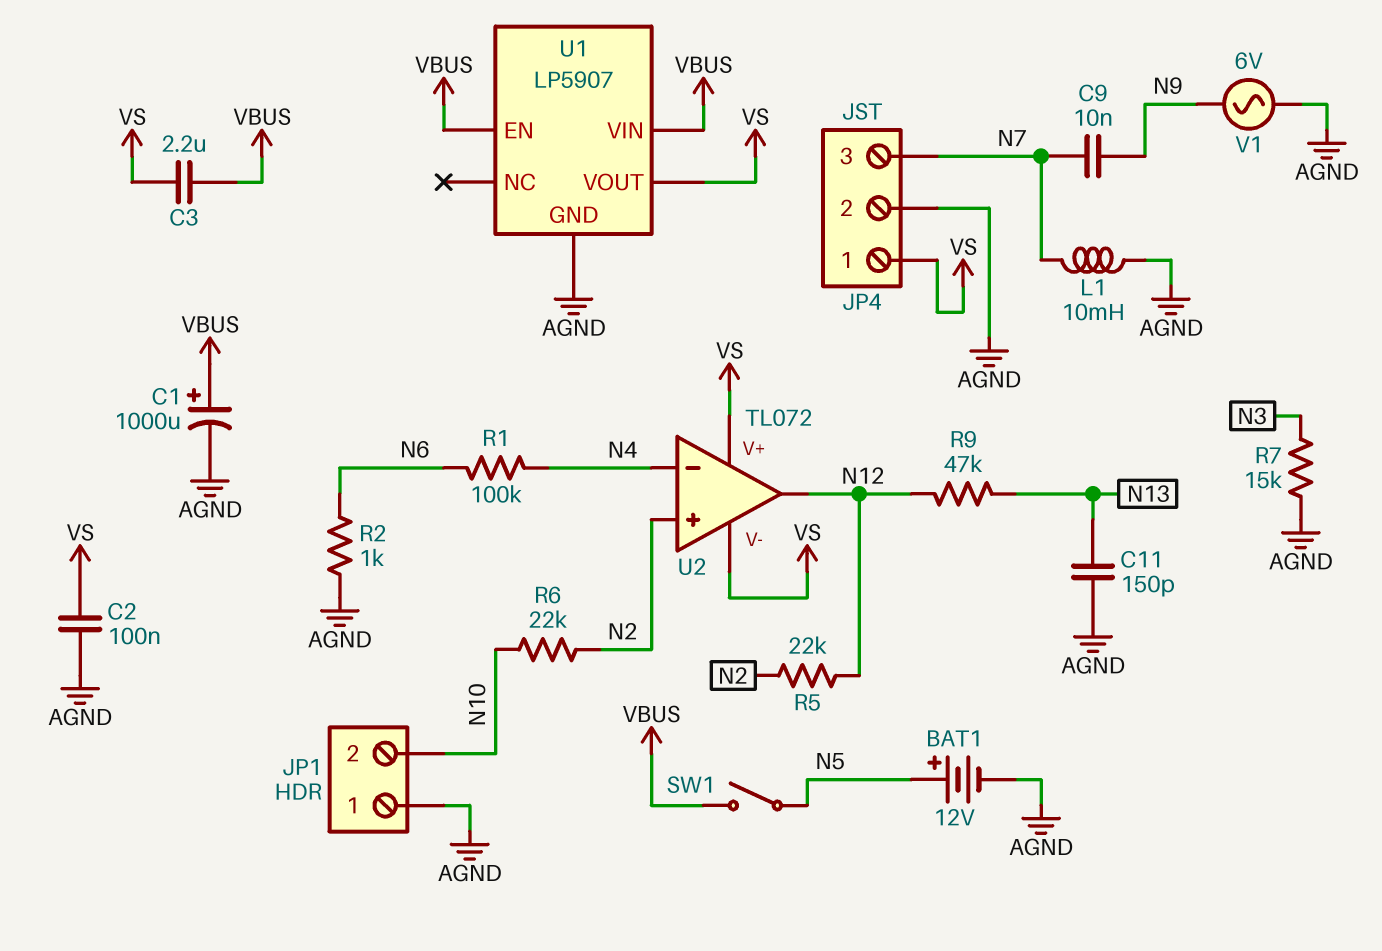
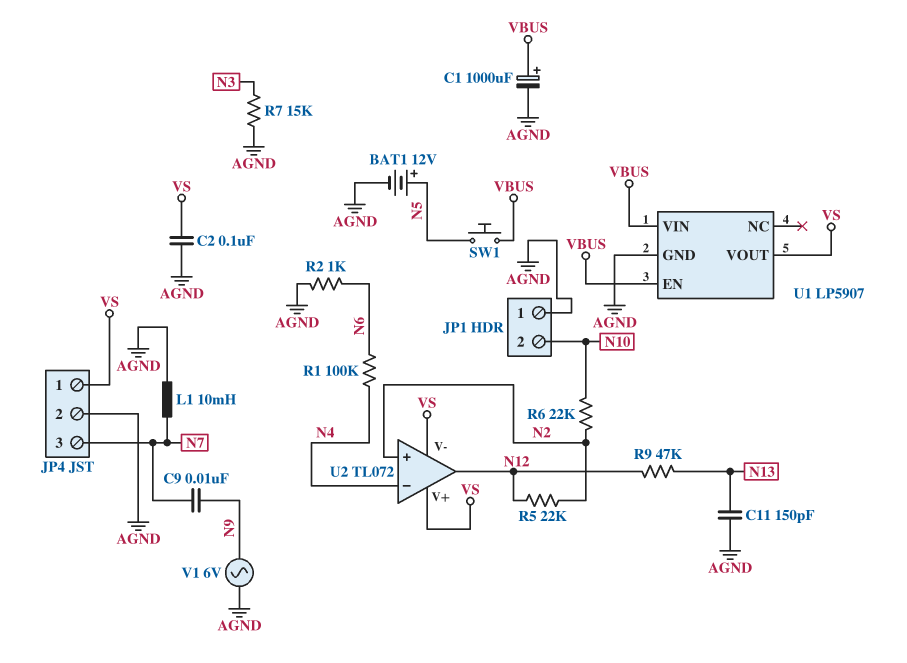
C3: 2.2uF (VBUS, VS) -> none
SW1: switch (N5, VBUS) -> button (N5, VBUS)

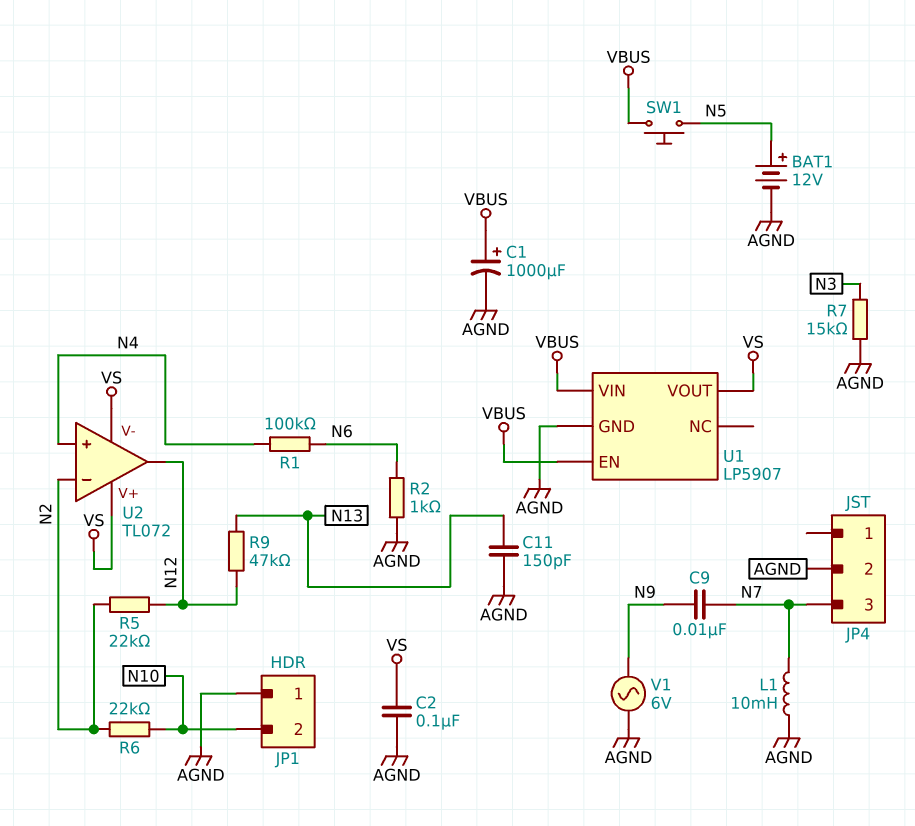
JP4 pin 1: VS -> none
U2 pin in+: N2 -> N4
U2 pin in-: N4 -> N2

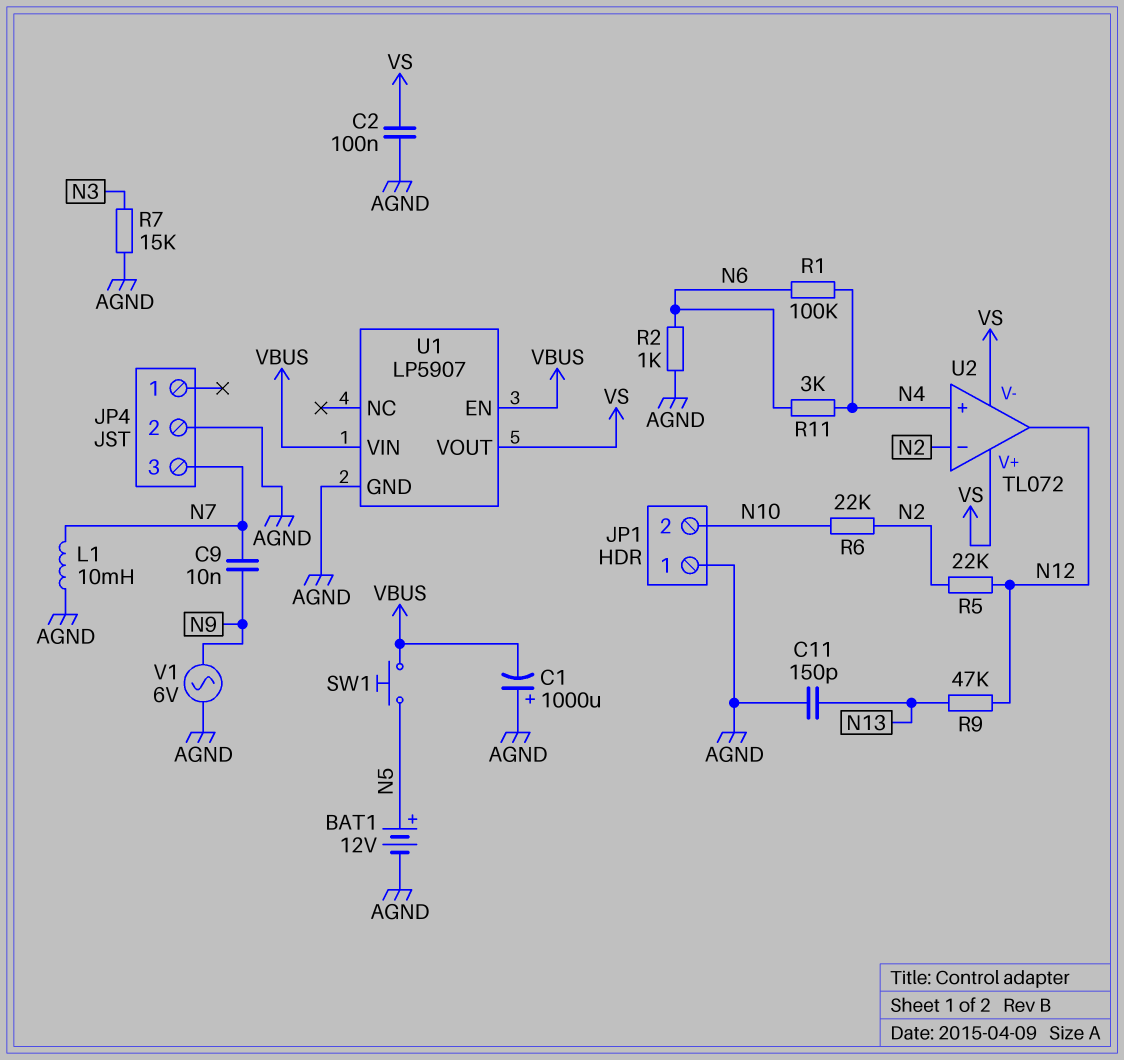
C1: 1000uF (plus VBUS, minus AGND) -> 1000uF (plus AGND, minus VBUS)
R11: none -> 3k (N4, N6)

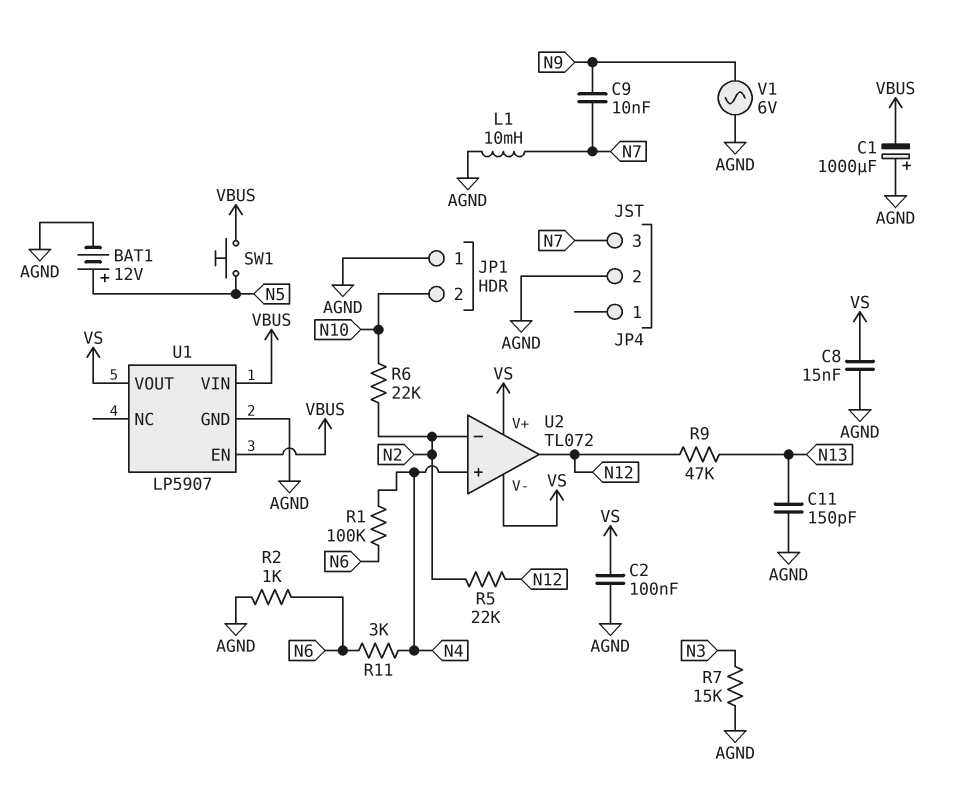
C8: none -> 15nF (AGND, VS)

